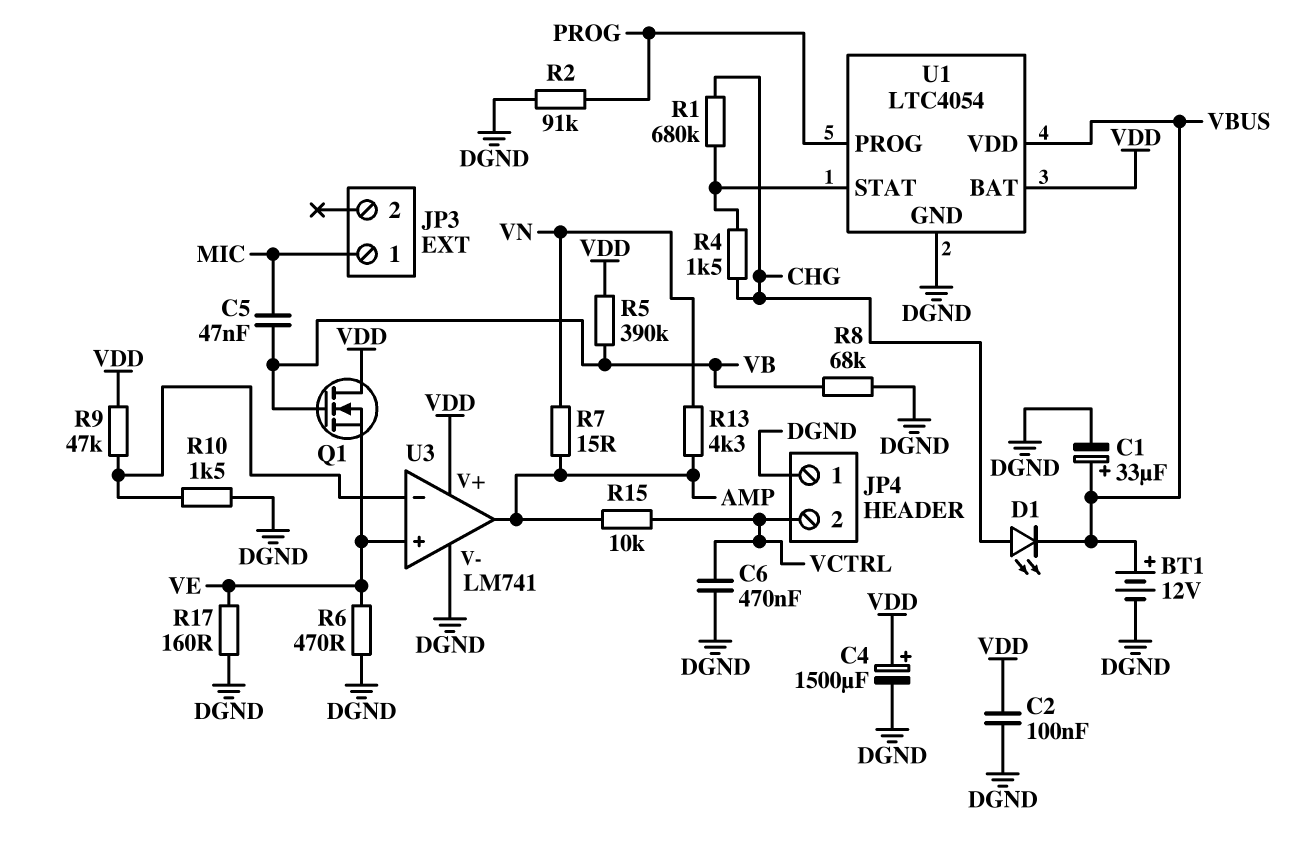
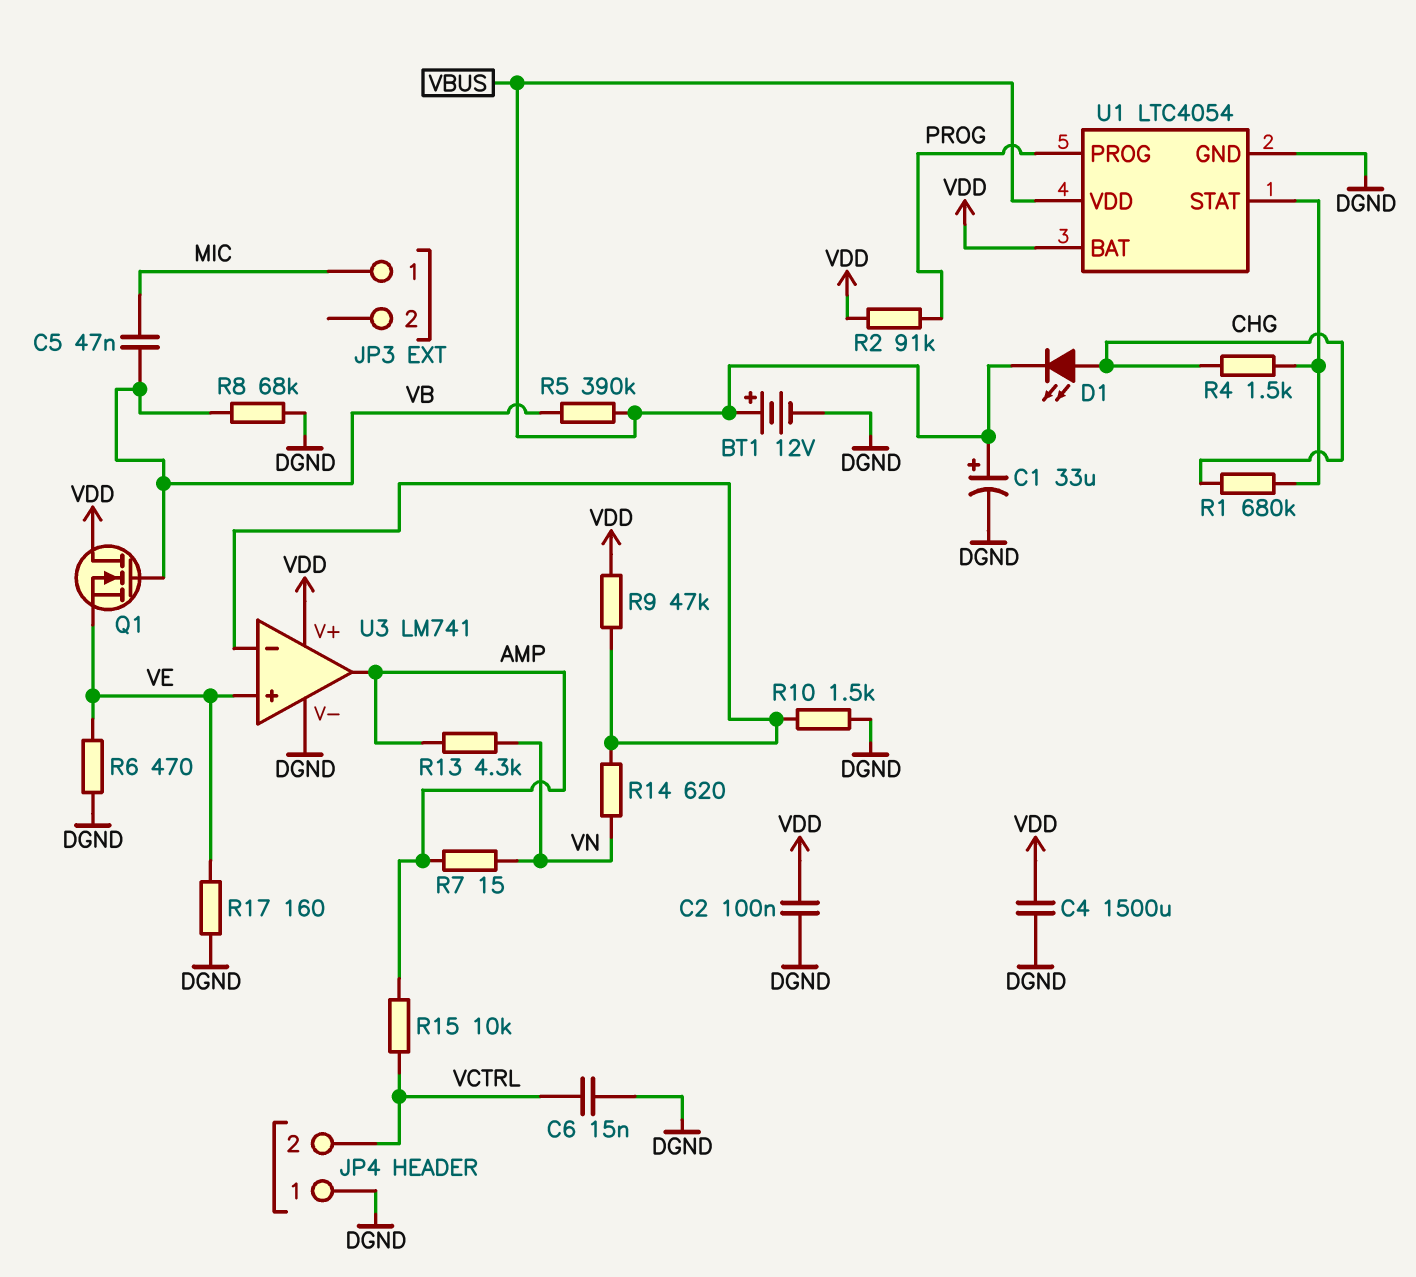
C4: 1500uF (plus VDD, minus DGND) -> 1500uF (DGND, VDD)
C6: 470nF (DGND, VCTRL) -> 15nF (DGND, VCTRL)
R2: 91k (DGND, PROG) -> 91k (PROG, VDD)
R5: 390k (VB, VDD) -> 390k (VB, VBUS)
R14: none -> 620 (U3/in-, VN)

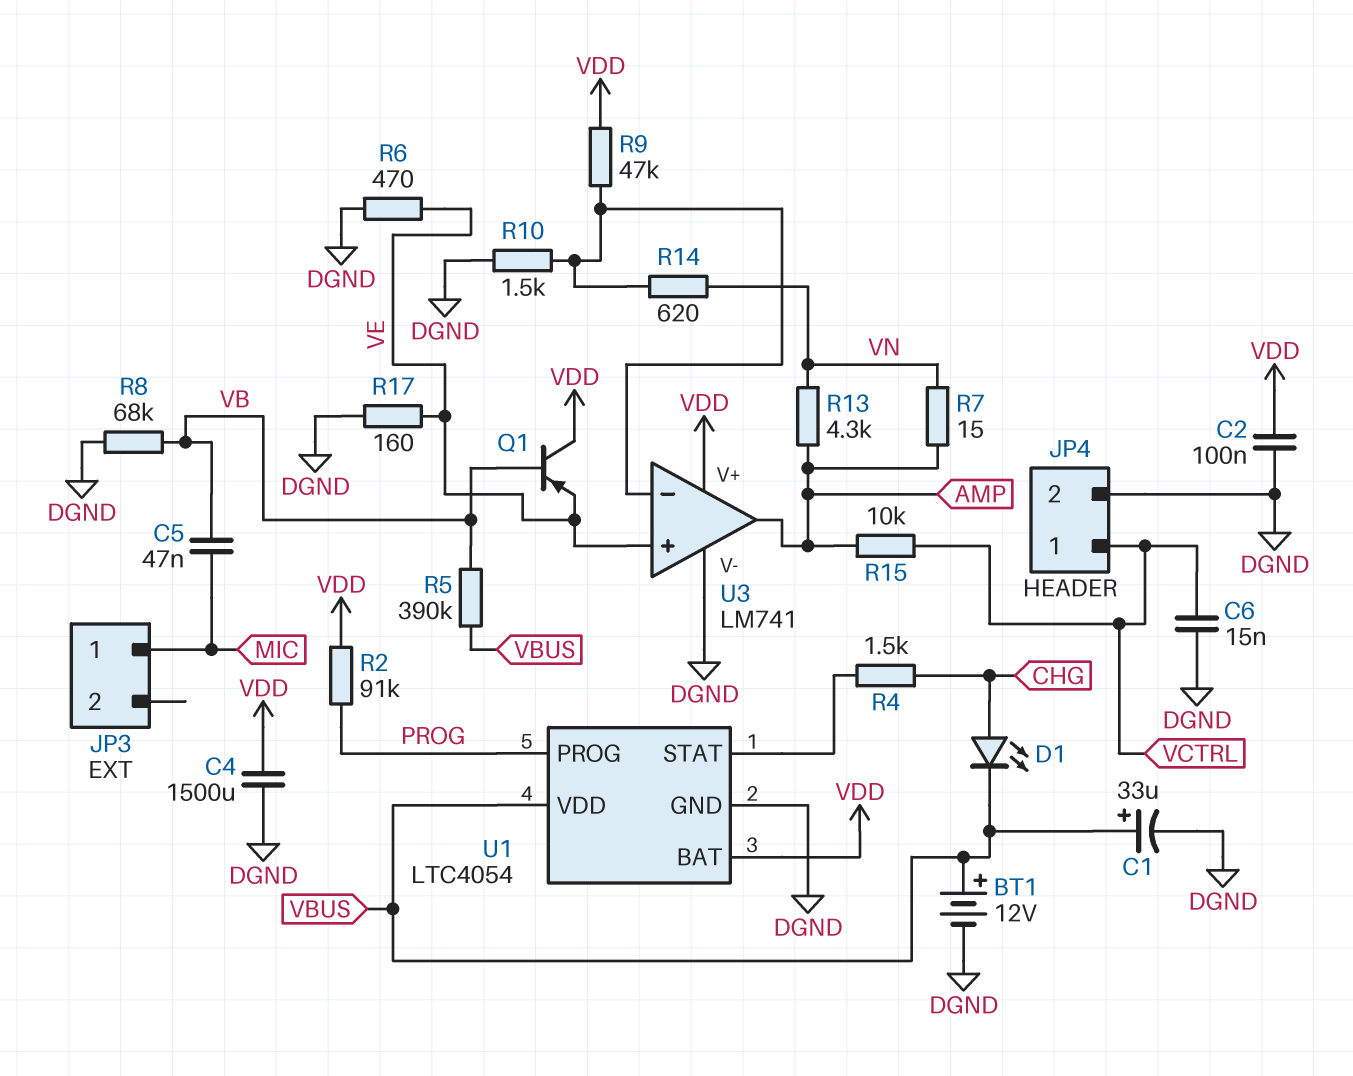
JP4 pin 1: DGND -> VCTRL
JP4 pin 2: VCTRL -> DGND
Q1: NMOS (G VB, D VDD, S VE) -> PNP (B VB, C VDD, E VE)
R1: 680k (CHG, U1/STAT) -> none

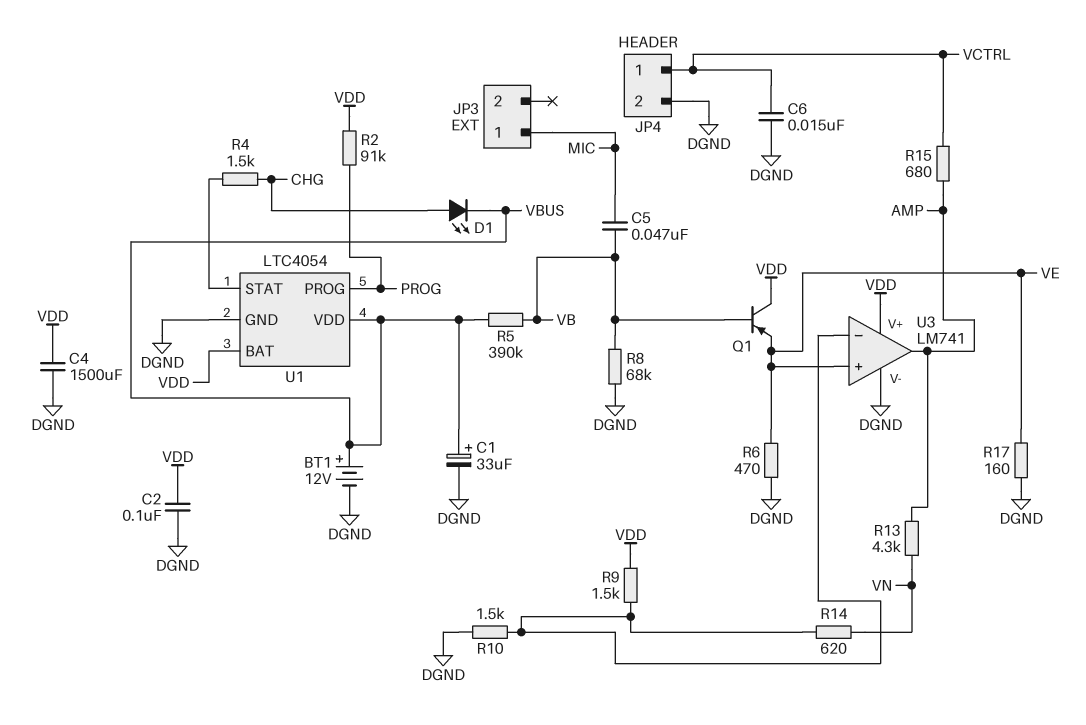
R7: 15 (AMP, VN) -> none
R9: 47k (U3/in-, VDD) -> 1.5k (U3/in-, VDD)
R15: 10k (AMP, VCTRL) -> 680 (AMP, VCTRL)

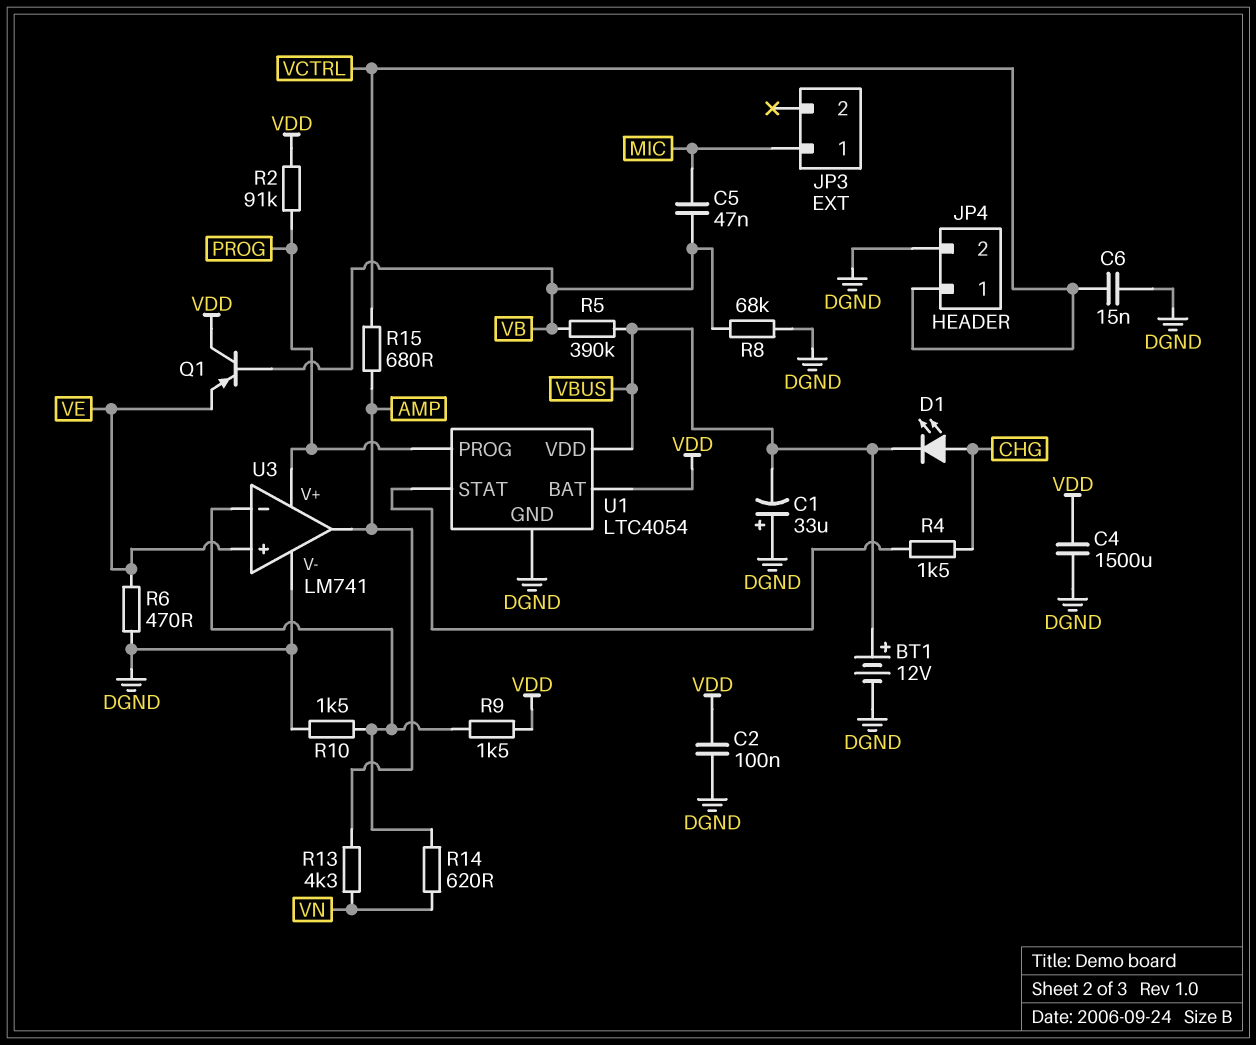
C1: 33uF (plus VBUS, minus DGND) -> 33uF (plus DGND, minus VBUS)
R17: 160 (DGND, VE) -> none
U3 pin V+: VDD -> PROG

